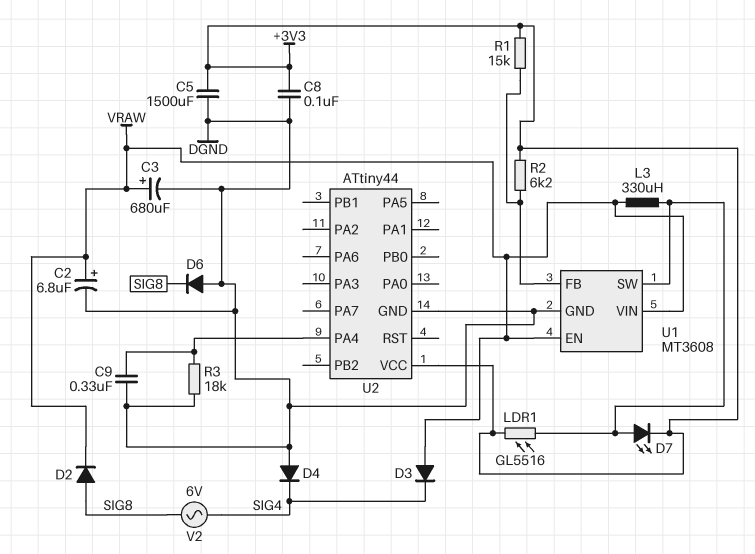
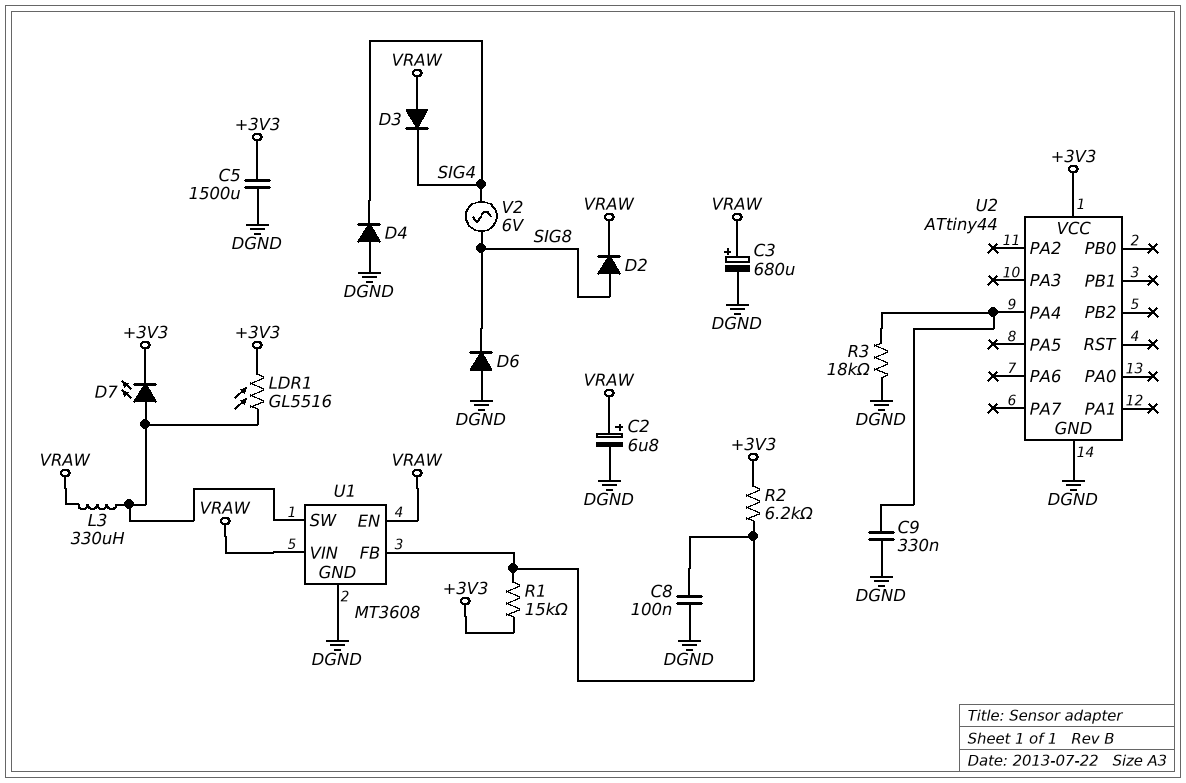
C8: 100nF (+3V3, DGND) -> 100nF (DGND, U1/FB)

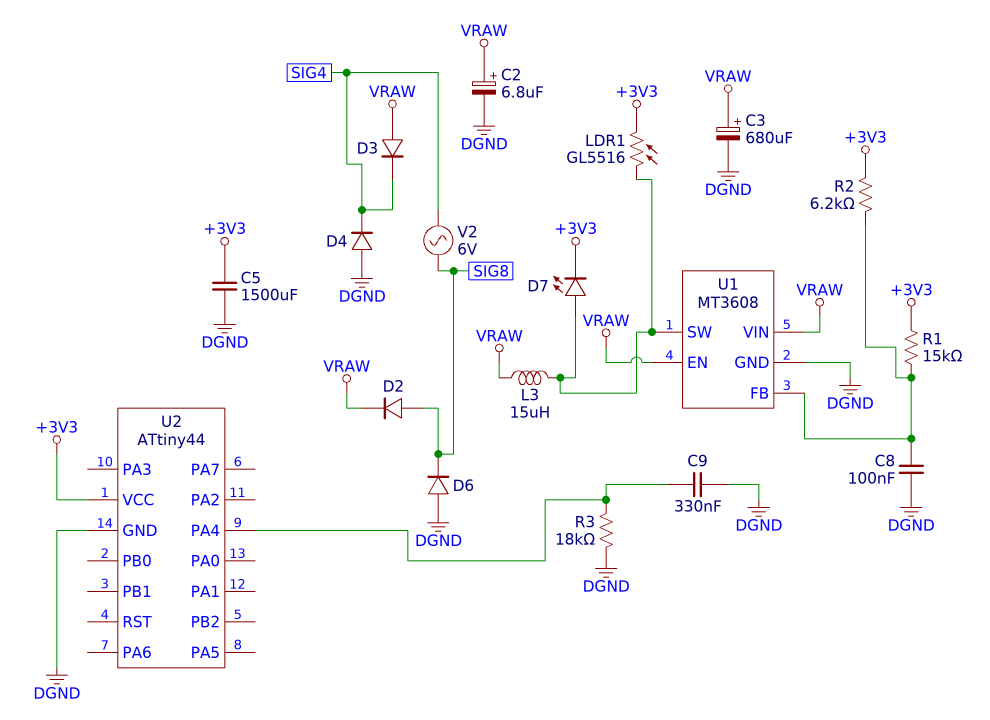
L3: 330uH (U1/SW, VRAW) -> 15uH (U1/SW, VRAW)

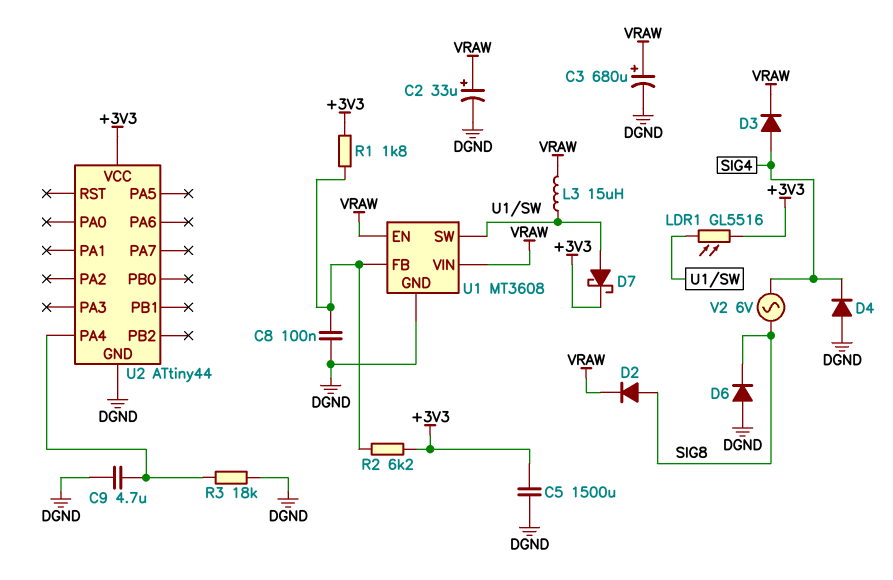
C2: 6.8uF (plus VRAW, minus DGND) -> 33uF (plus VRAW, minus DGND)
C9: 330nF (DGND, U2/PA4) -> 4.7uF (DGND, U2/PA4)
D3: diode (A VRAW, K SIG4) -> diode (A SIG4, K VRAW)
D7: LED (A U1/SW, K +3V3) -> schottky (A U1/SW, K +3V3)
R1: 15k (+3V3, U1/FB) -> 1.8k (+3V3, U1/FB)

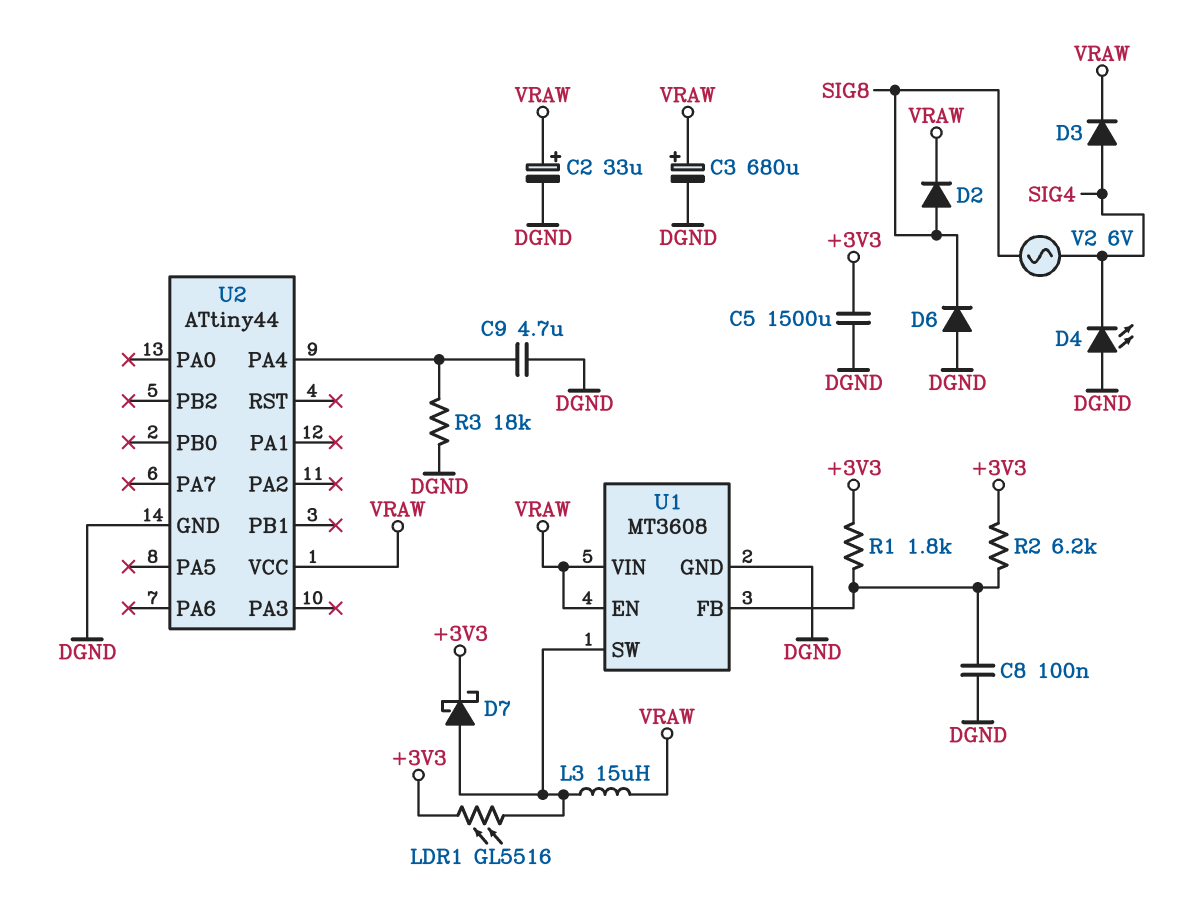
D4: diode (A DGND, K SIG4) -> LED (A DGND, K SIG4)
U2 pin VCC: +3V3 -> VRAW

